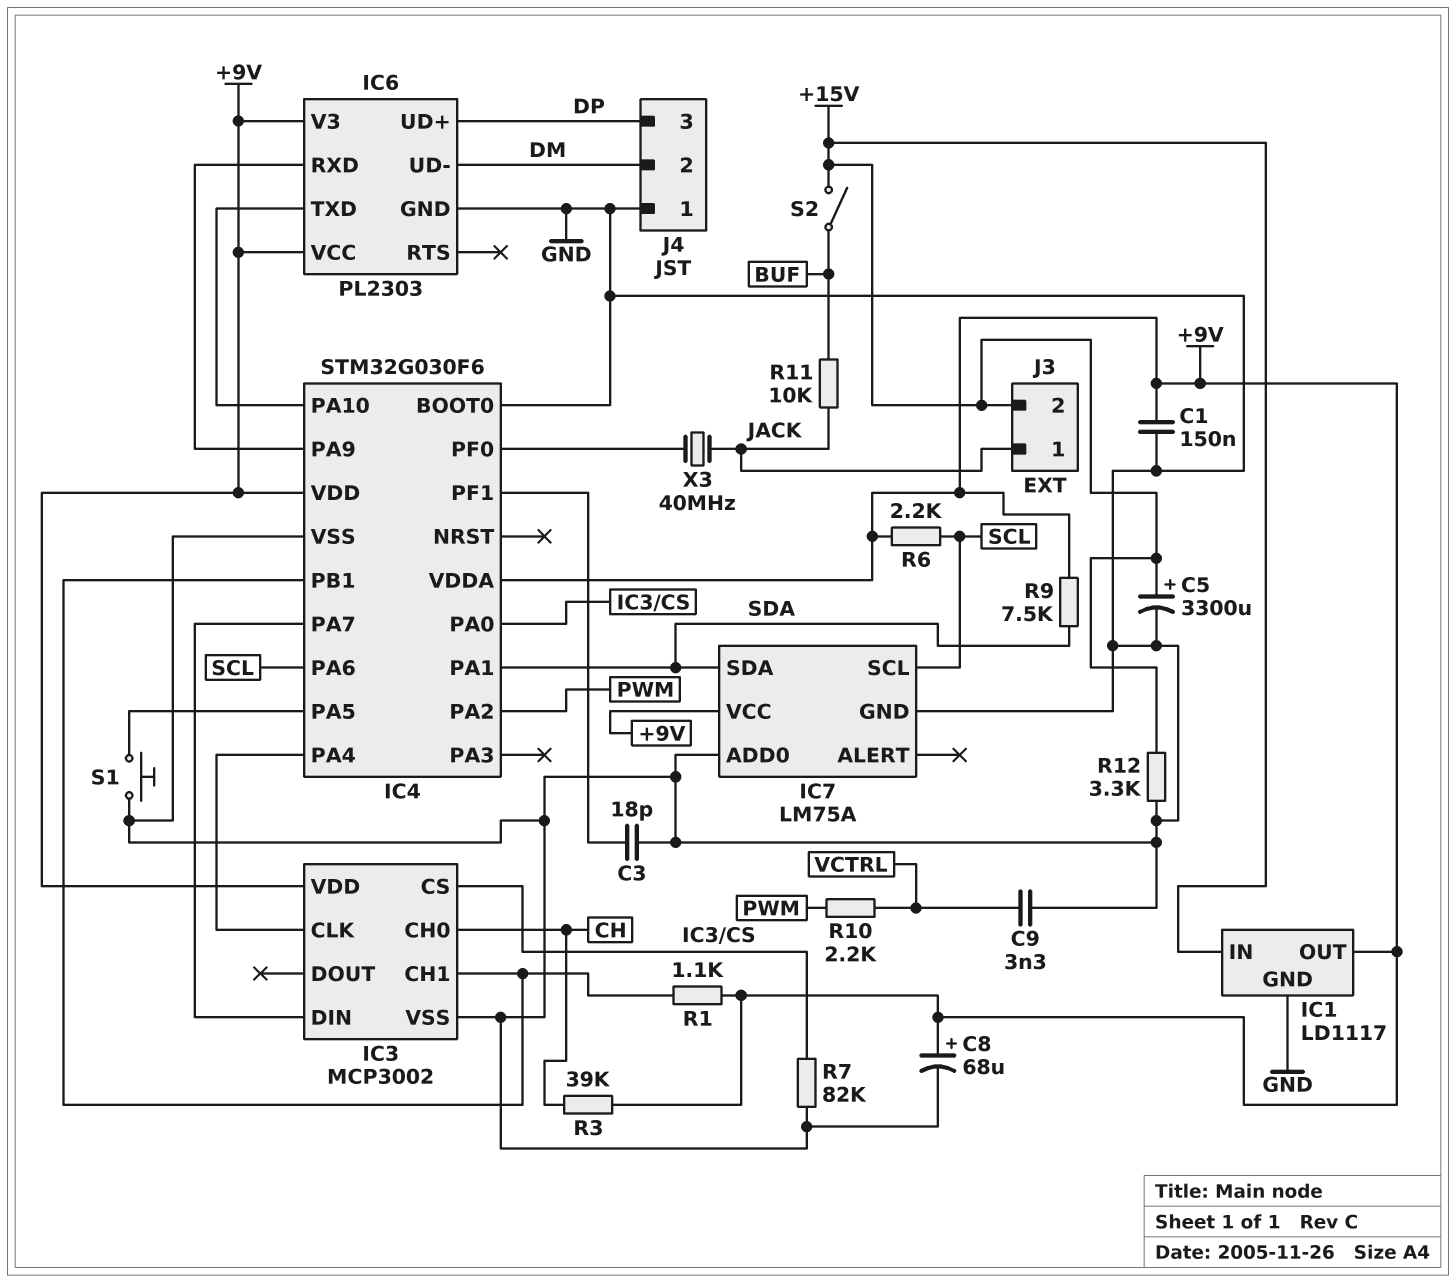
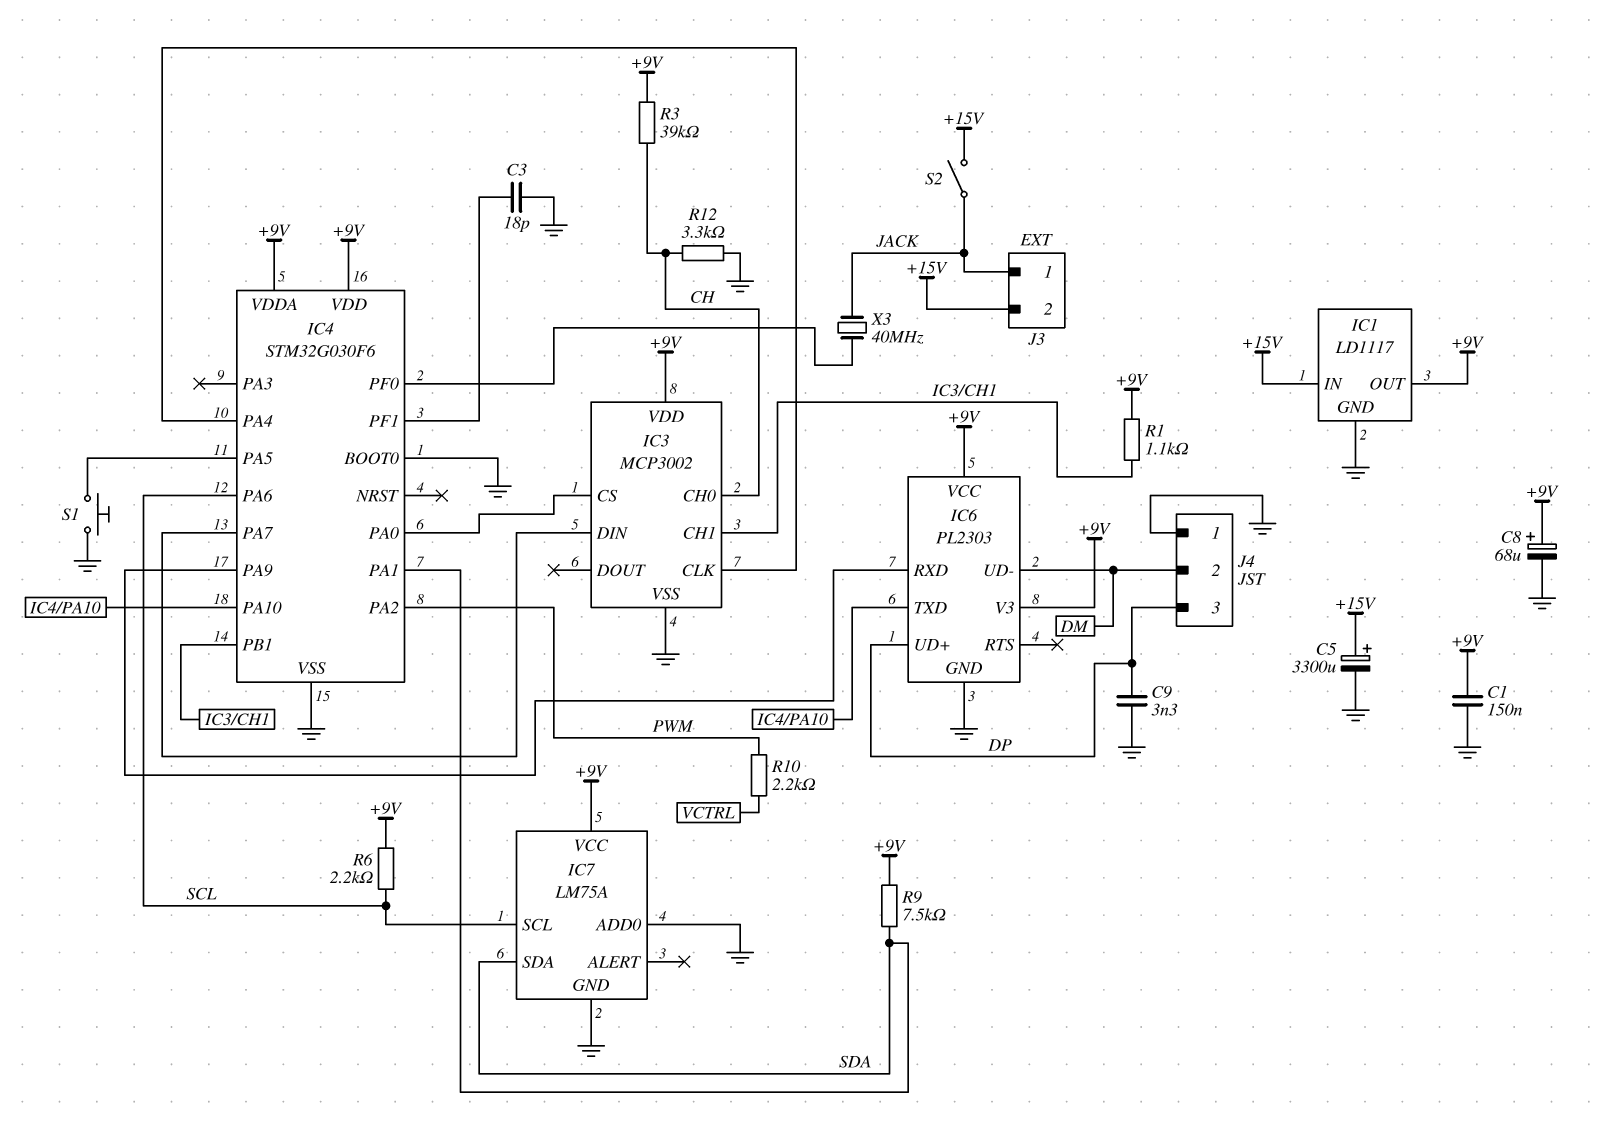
C9: 3.3nF (GND, VCTRL) -> 3.3nF (DP, GND)
R7: 82k (GND, IC3/CS) -> none
R11: 10k (BUF, JACK) -> none
R12: 3.3k (+15V, GND) -> 3.3k (CH, GND)
S2: switch (+15V, BUF) -> switch (+15V, JACK)

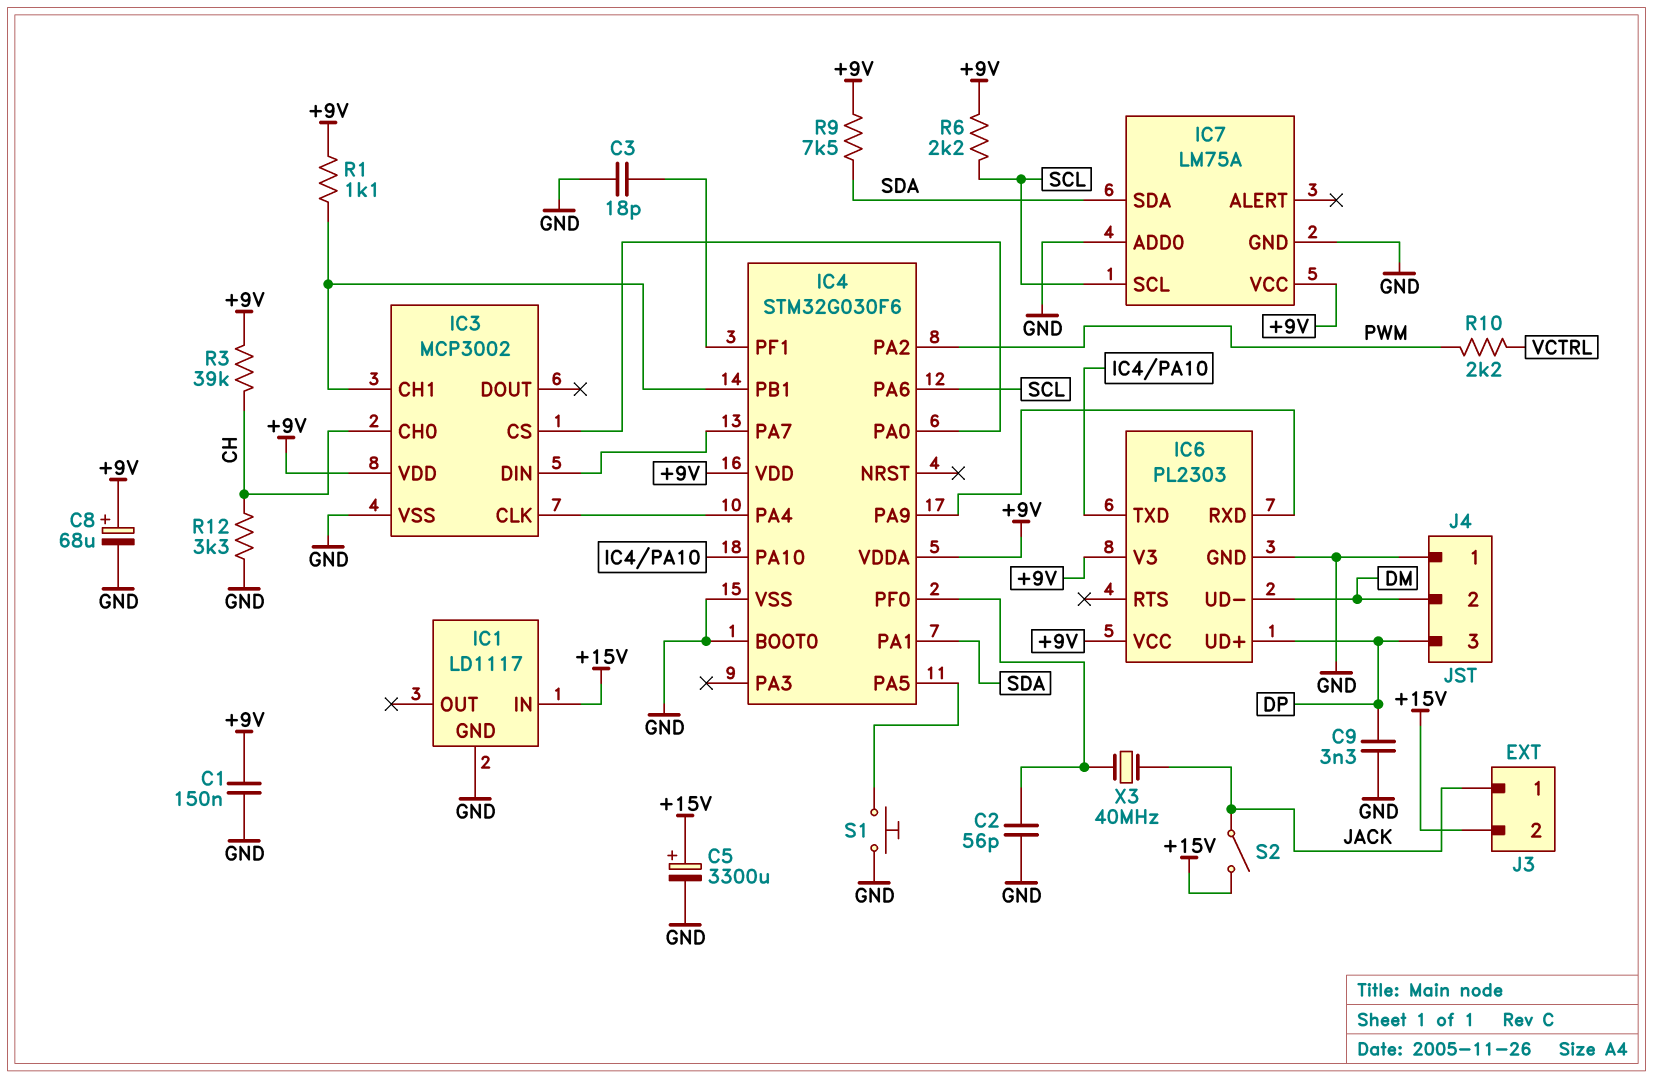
C2: none -> 56pF (GND, IC4/PF0)
IC1 pin OUT: +9V -> none

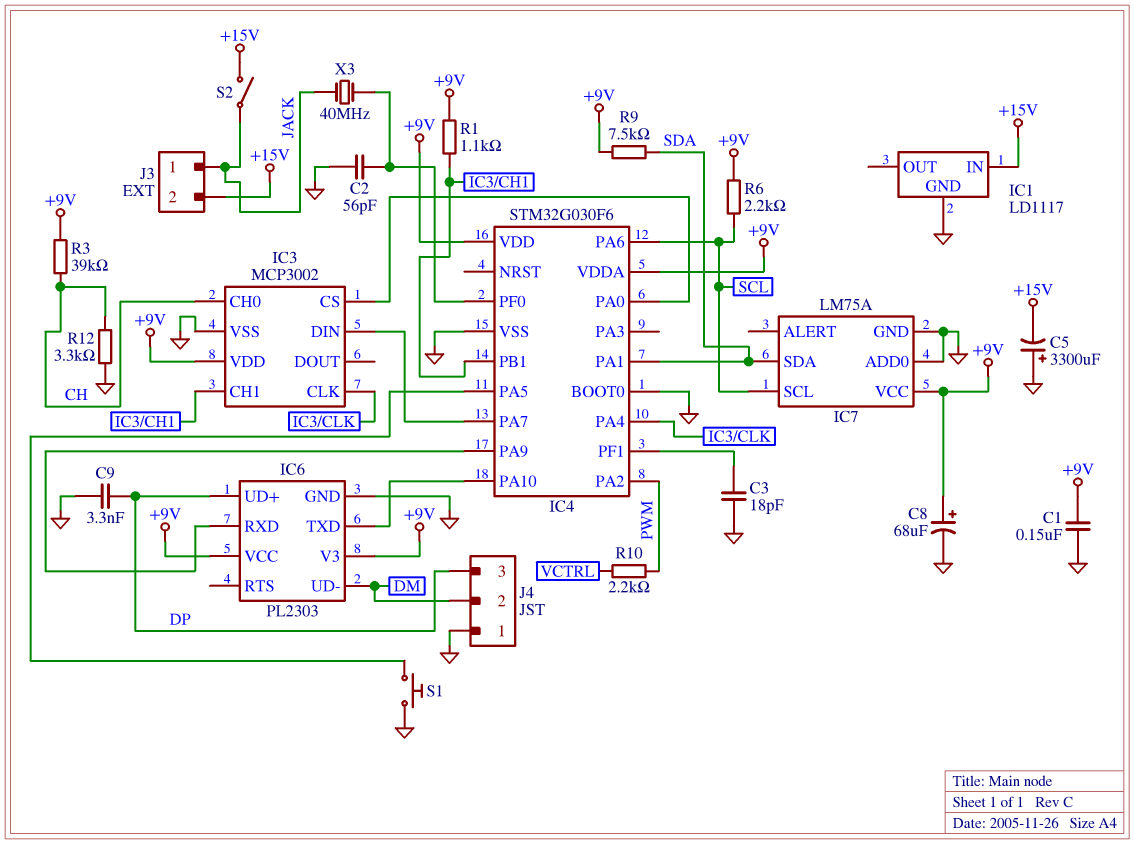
C5: 3300uF (plus +15V, minus GND) -> 3300uF (plus GND, minus +15V)

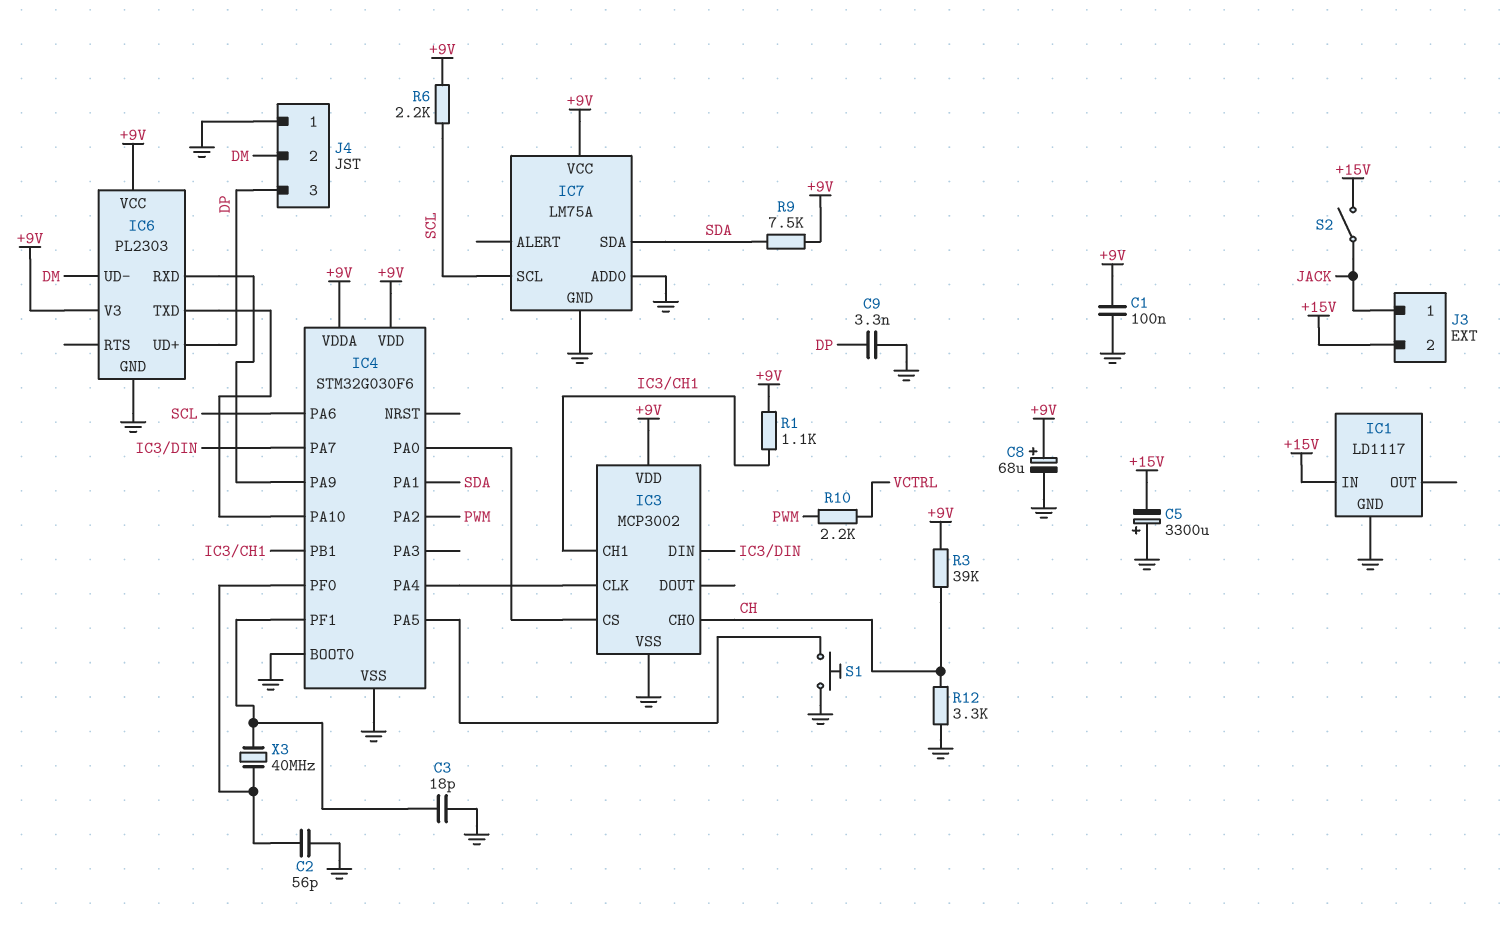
C1: 150nF (+9V, GND) -> 100nF (+9V, GND)
X3: 40MHz (IC4/PF0, JACK) -> 40MHz (IC4/PF0, IC4/PF1)

